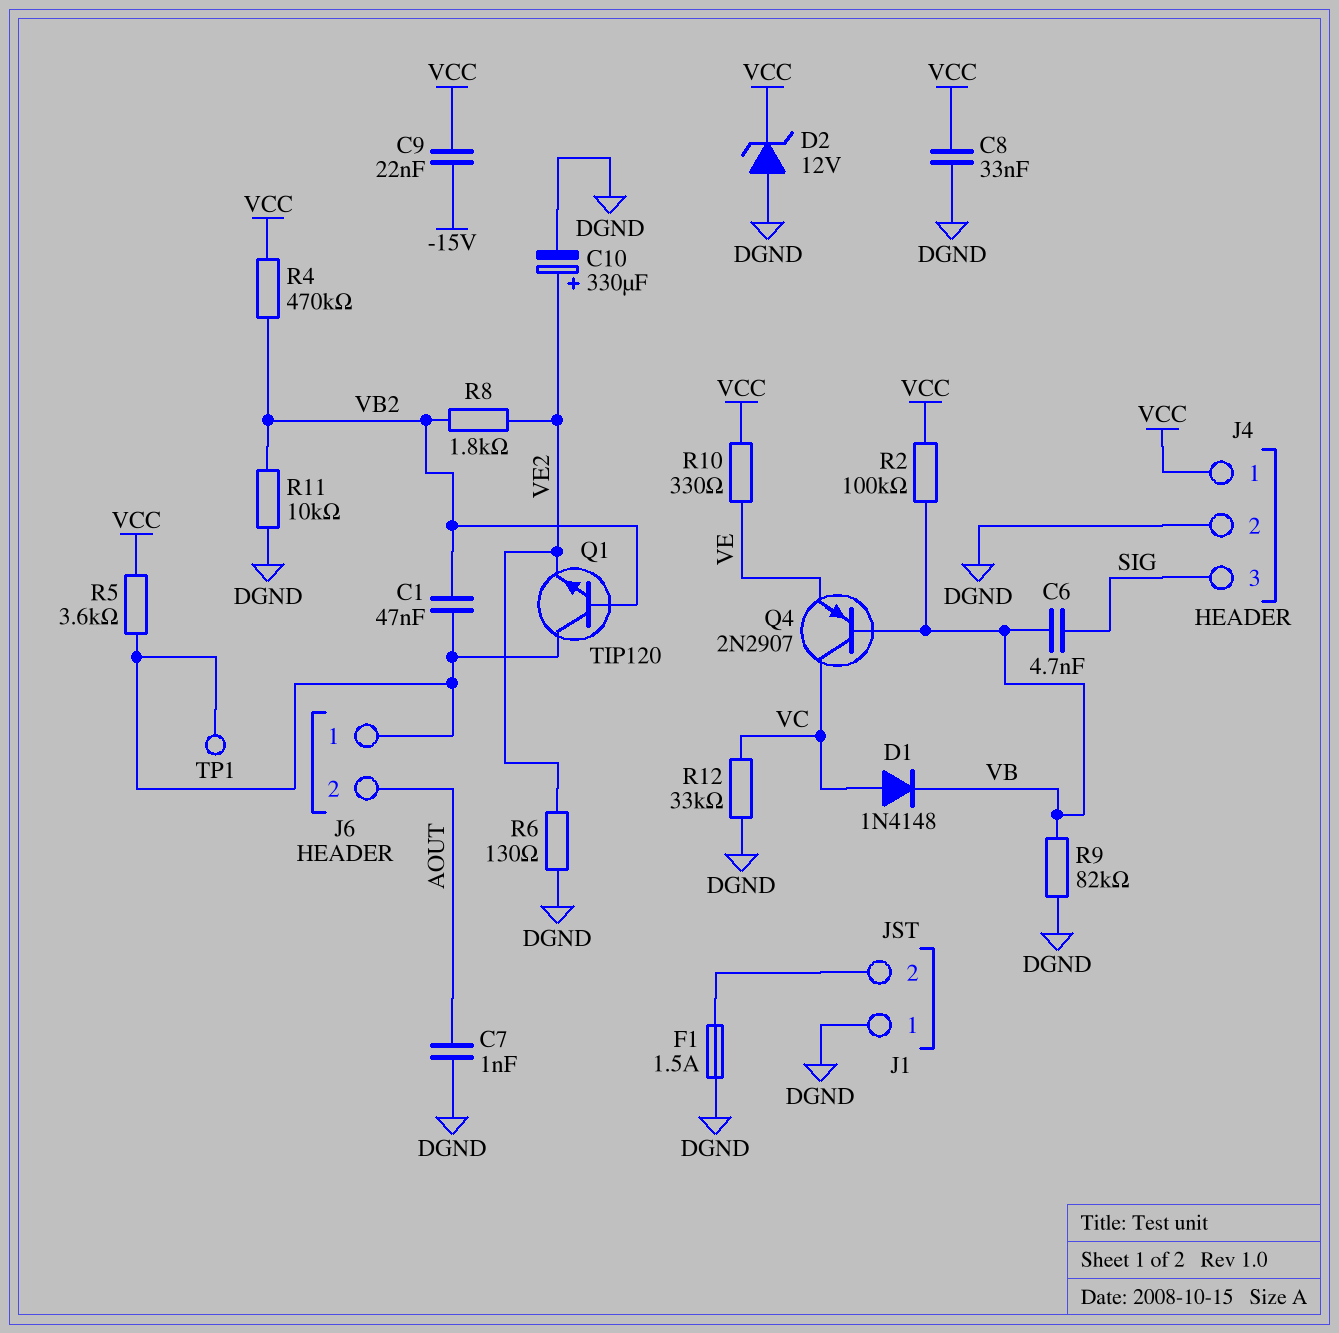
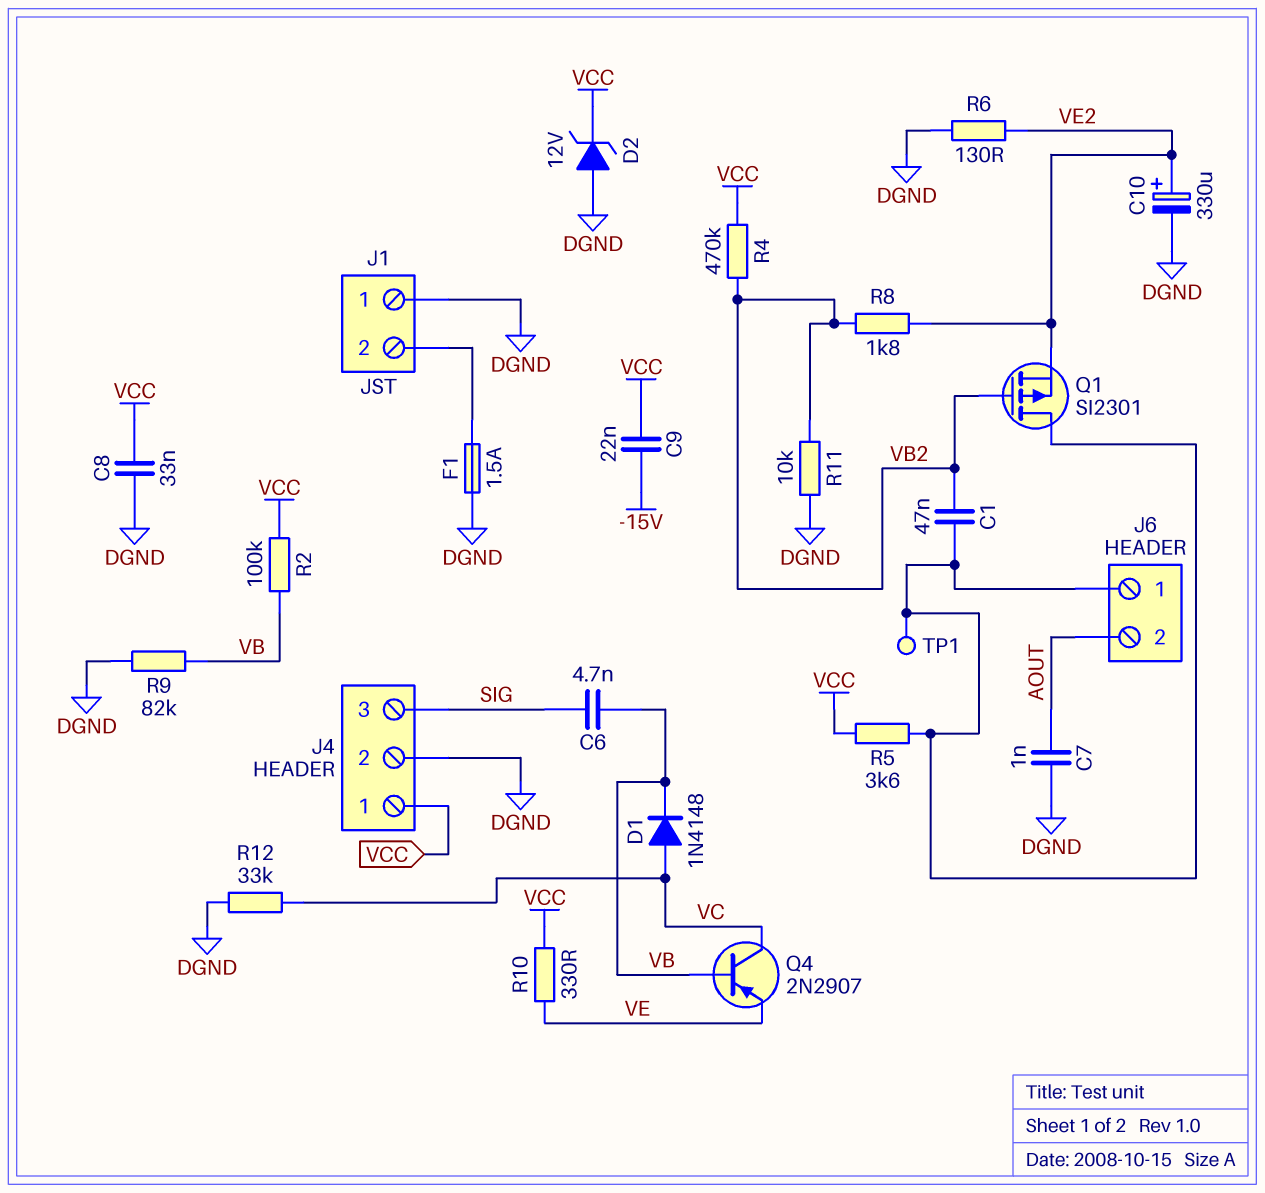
Q1: NPN TIP120 (B VB2, C J6/1, E VE2) -> PMOS SI2301 (G VB2, D J6/1, S VE2)

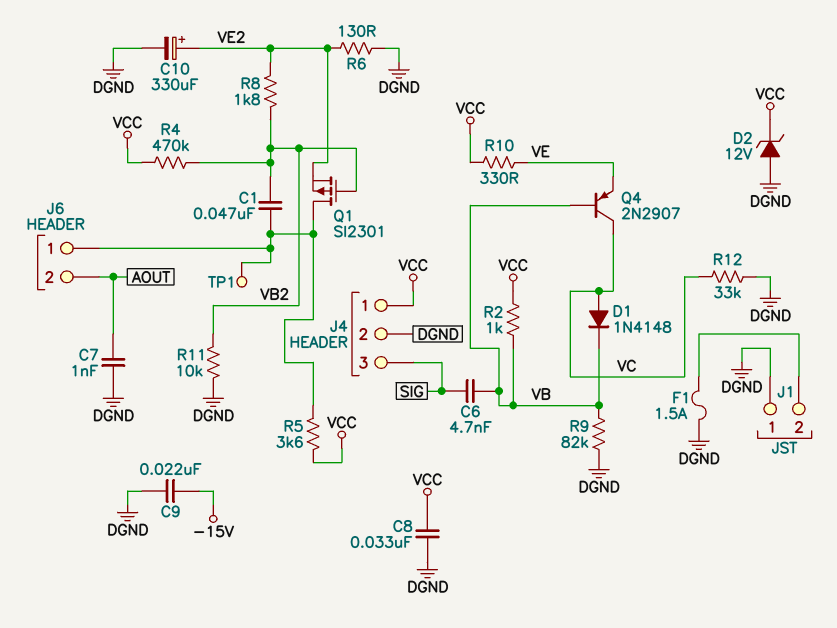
C9: 22nF (-15V, VCC) -> 22nF (-15V, DGND)
R2: 100k (VB, VCC) -> 1k (VB, VCC)

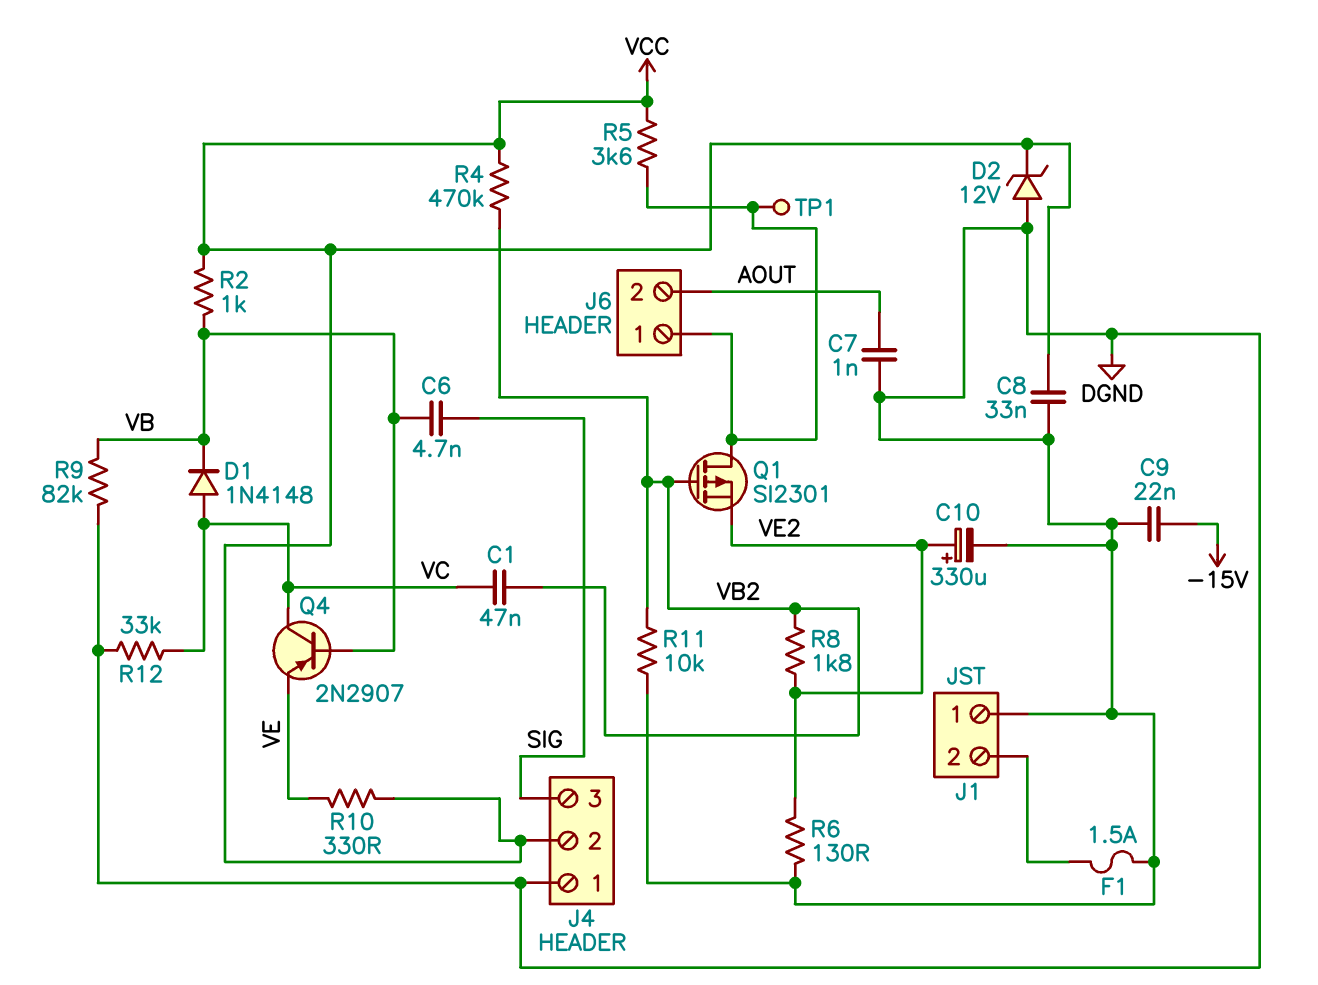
C1: 47nF (J6/1, VB2) -> 47nF (VB2, VC)
J4 pin 1: VCC -> DGND
J4 pin 2: DGND -> VCC

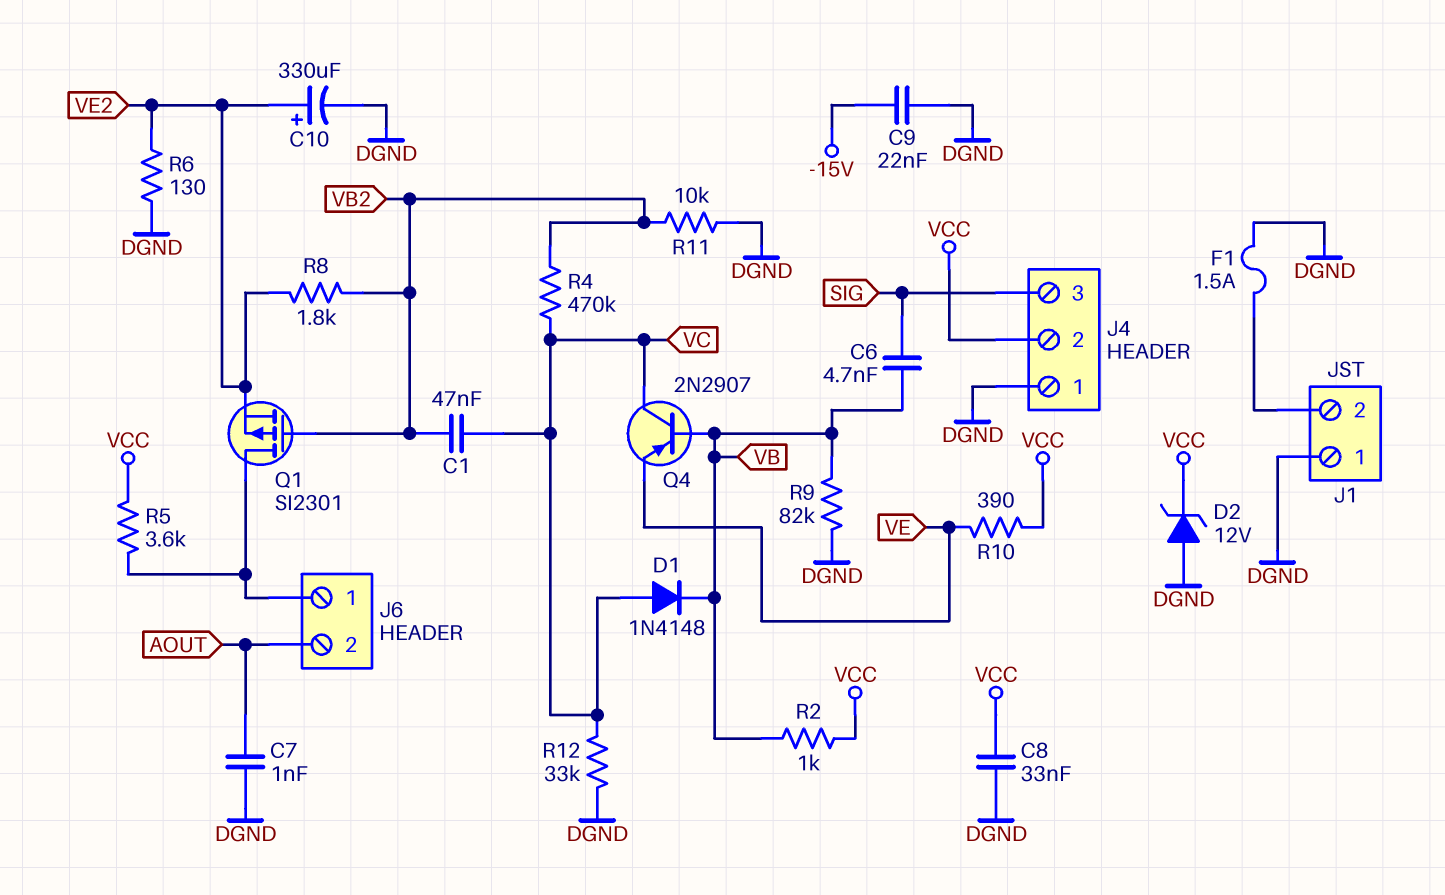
R4: 470k (VB2, VCC) -> 470k (VB2, VC)
R10: 330 (VCC, VE) -> 390 (VCC, VE)
TP1: test point (J6/1) -> none

